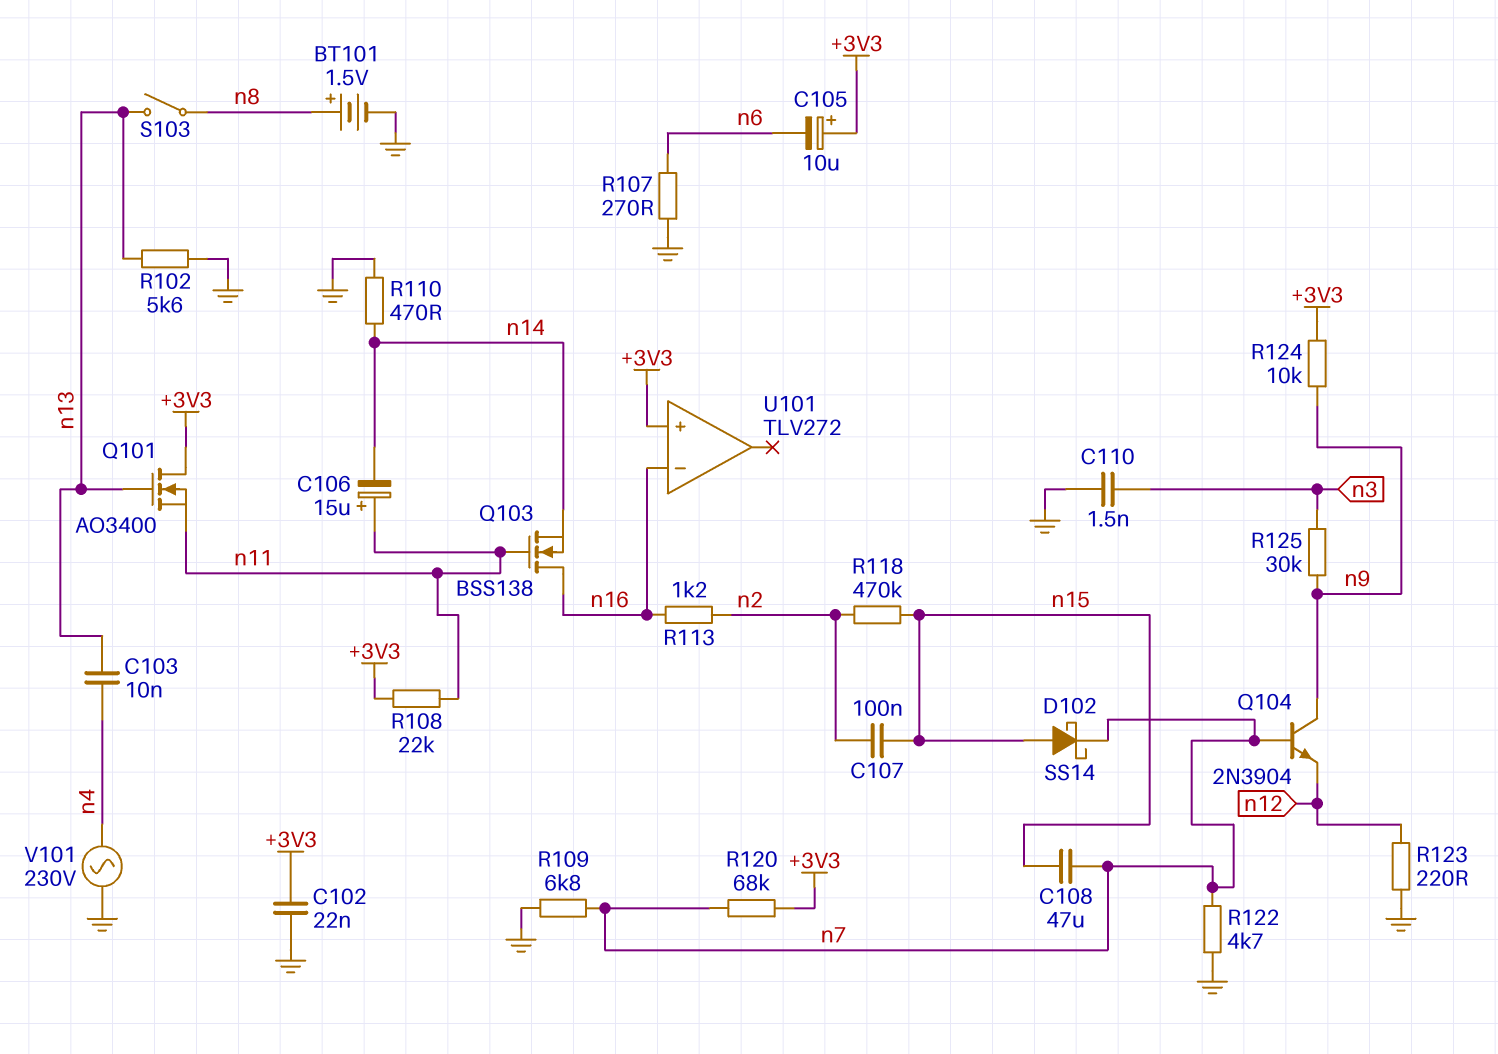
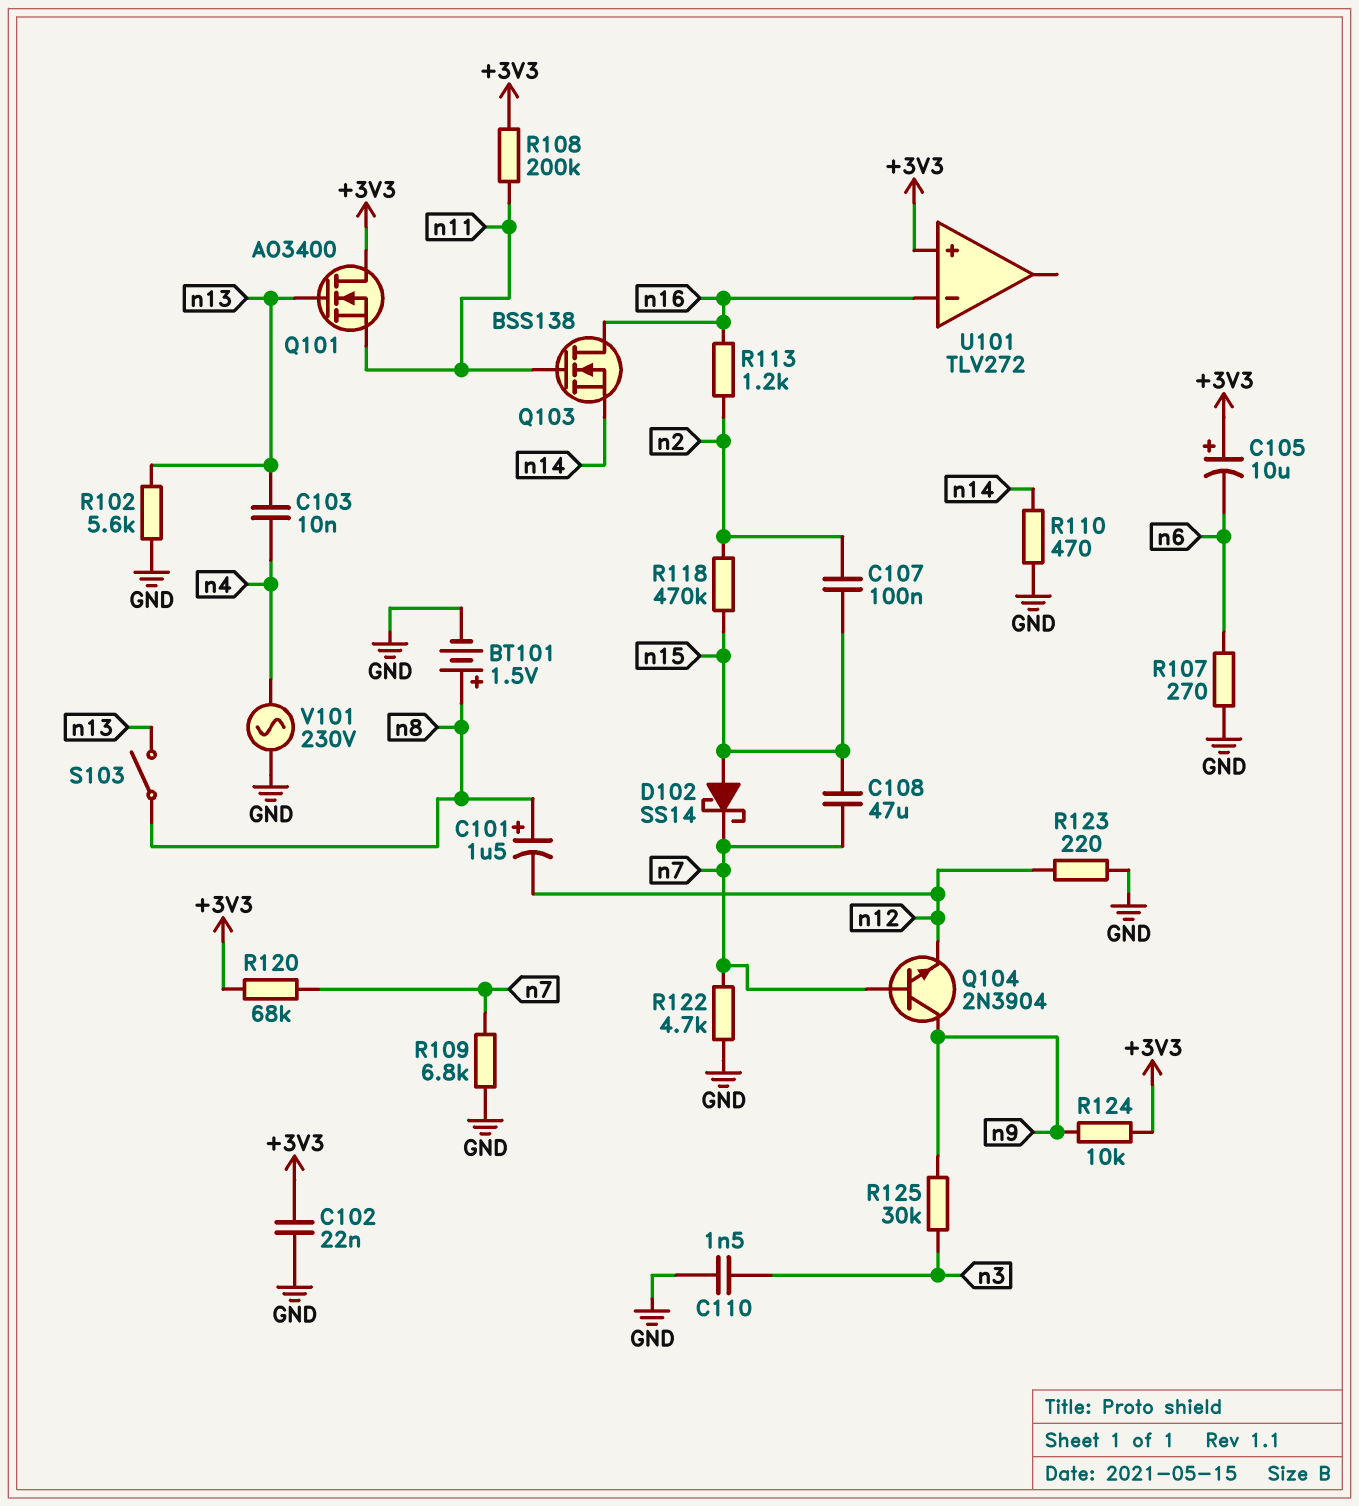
C101: none -> 1.5uF (plus n8, minus n12)
C106: 15uF (plus n11, minus n14) -> none
R108: 22k (+3V3, n11) -> 200k (+3V3, n11)

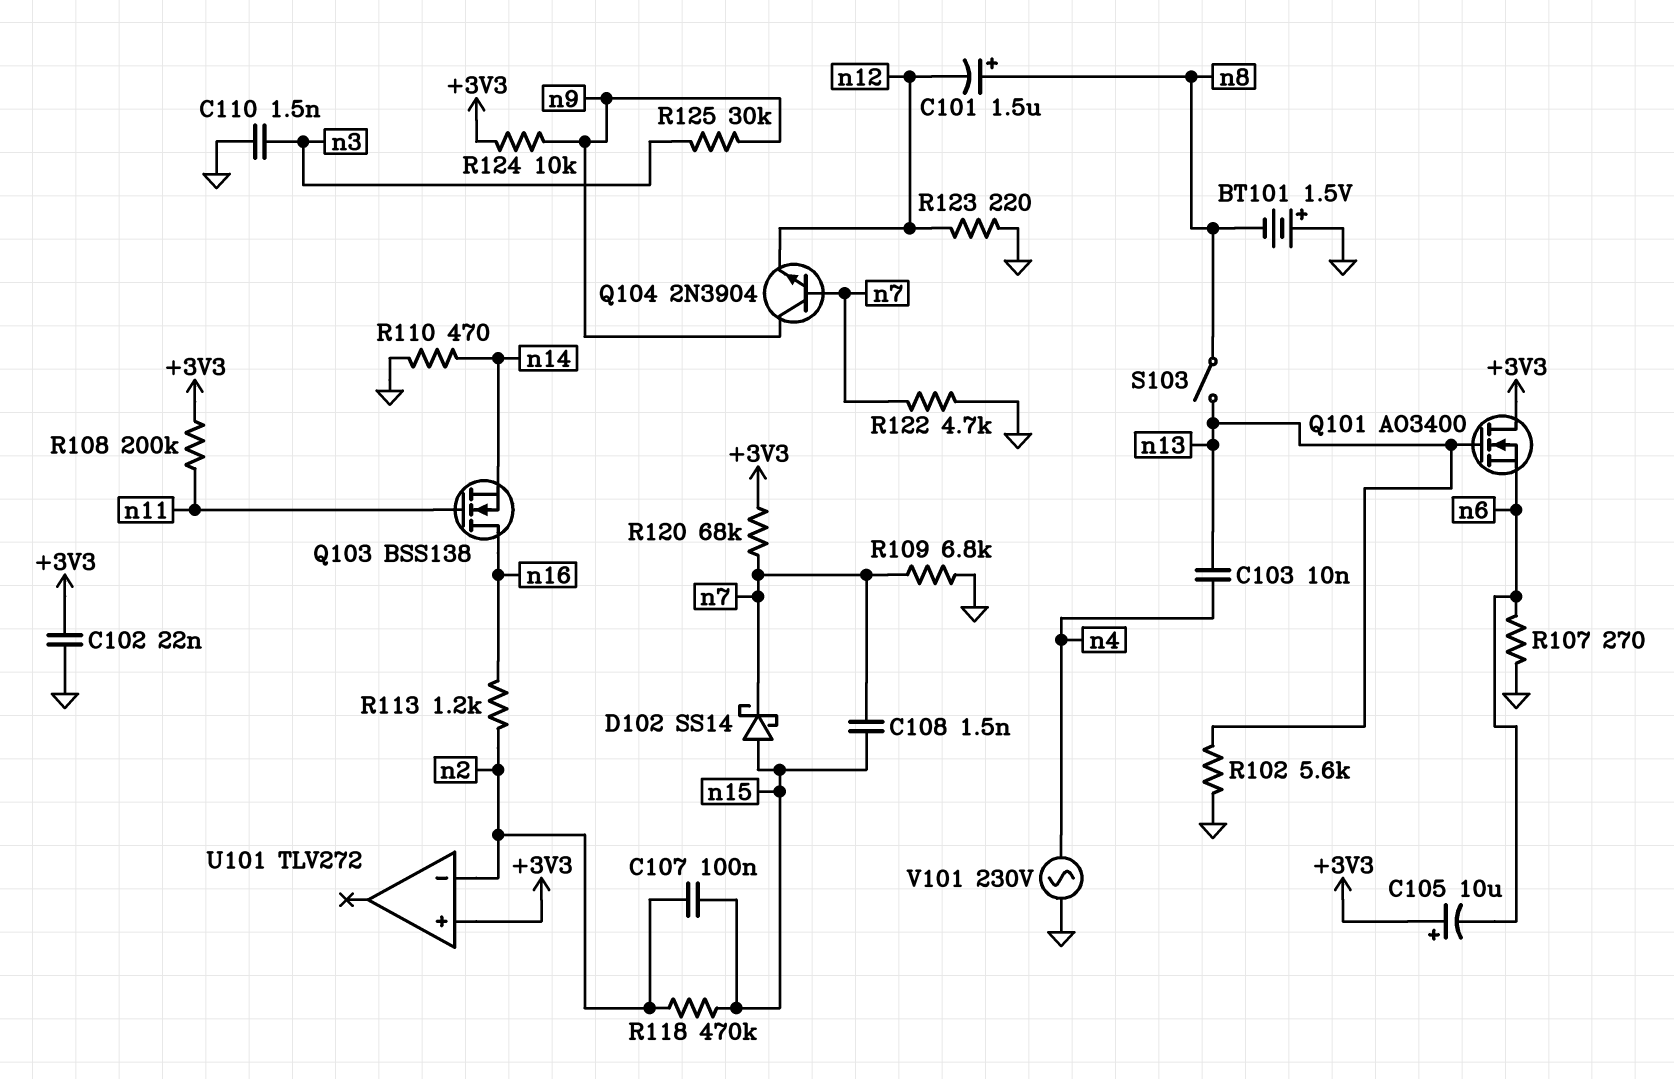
BT101: 1.5V (plus n8, minus GND) -> 1.5V (plus GND, minus n8)
C108: 47uF (n7, n15) -> 1.5nF (n7, n15)
Q101: NMOS AO3400 (G n13, D +3V3, S n11) -> NMOS AO3400 (G n13, D +3V3, S n6)
U101 pin in-: n16 -> n2

